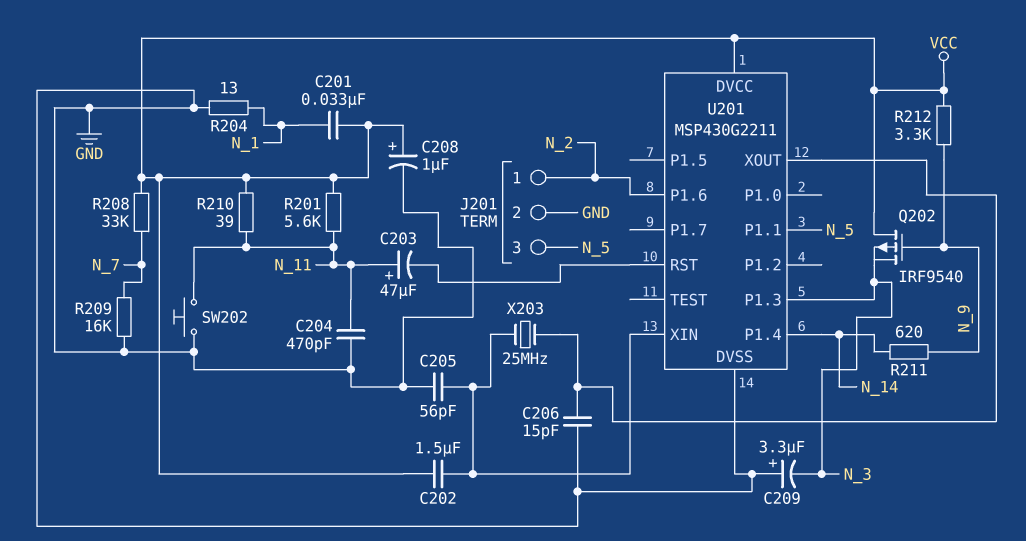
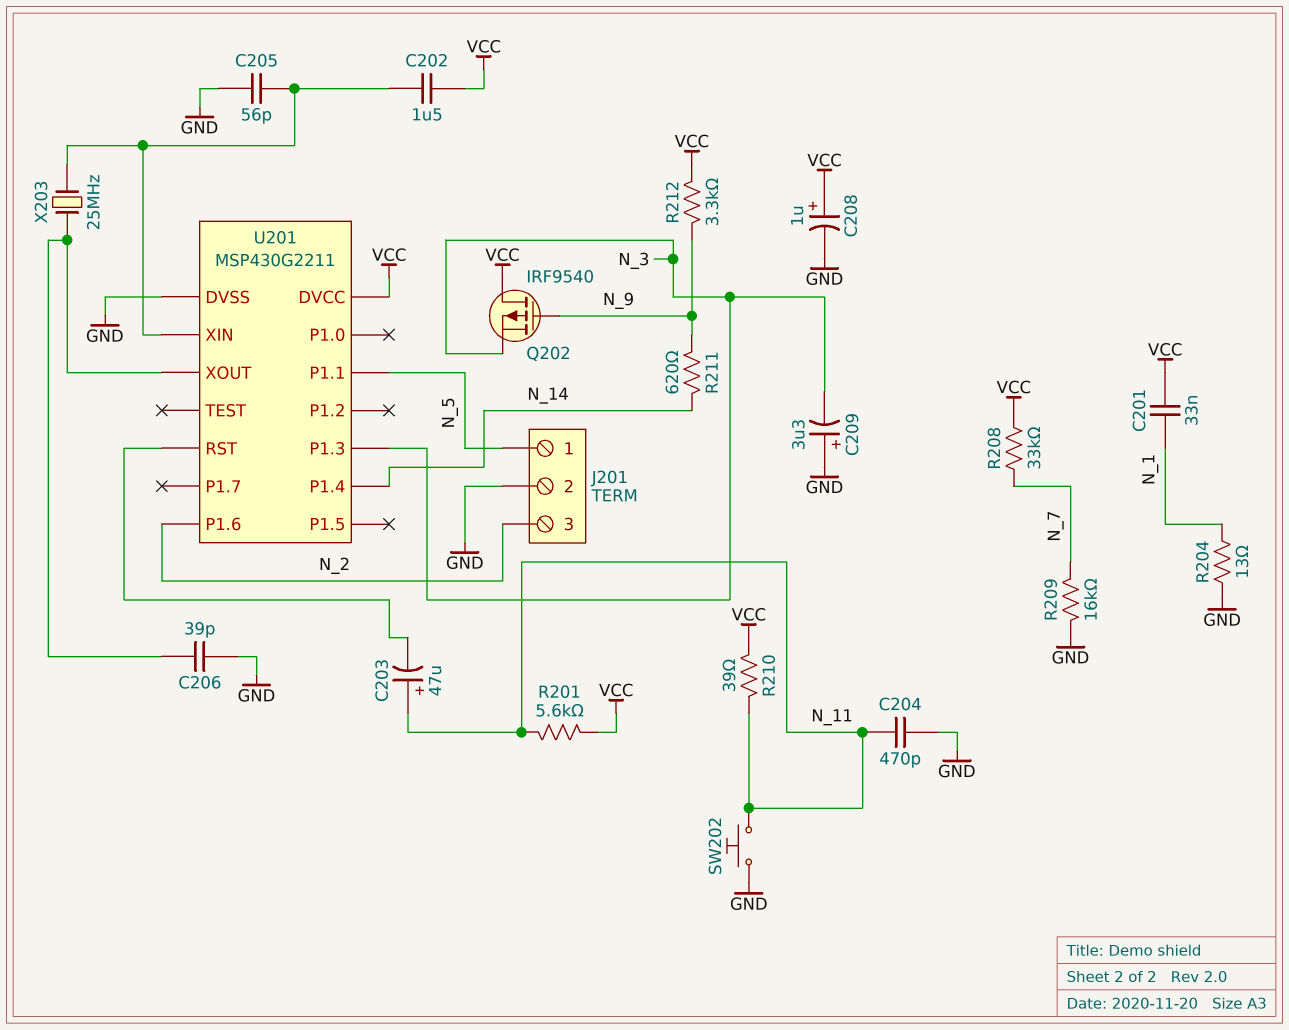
C206: 15pF (GND, U201/XOUT) -> 39pF (GND, U201/XOUT)
J201 pin 1: N_2 -> N_5
J201 pin 3: N_5 -> N_2

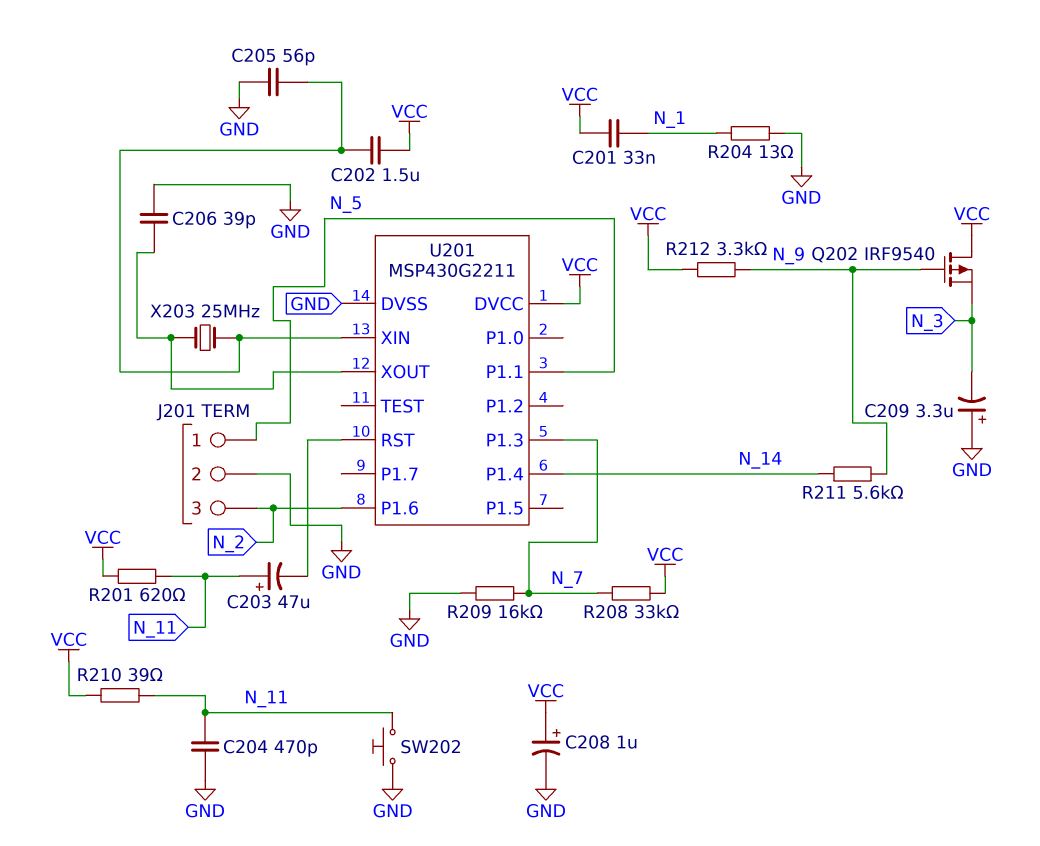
R201: 5.6k (N_11, VCC) -> 620 (N_11, VCC)
R211: 620 (N_9, N_14) -> 5.6k (N_9, N_14)
U201 pin P1.3: N_3 -> N_7

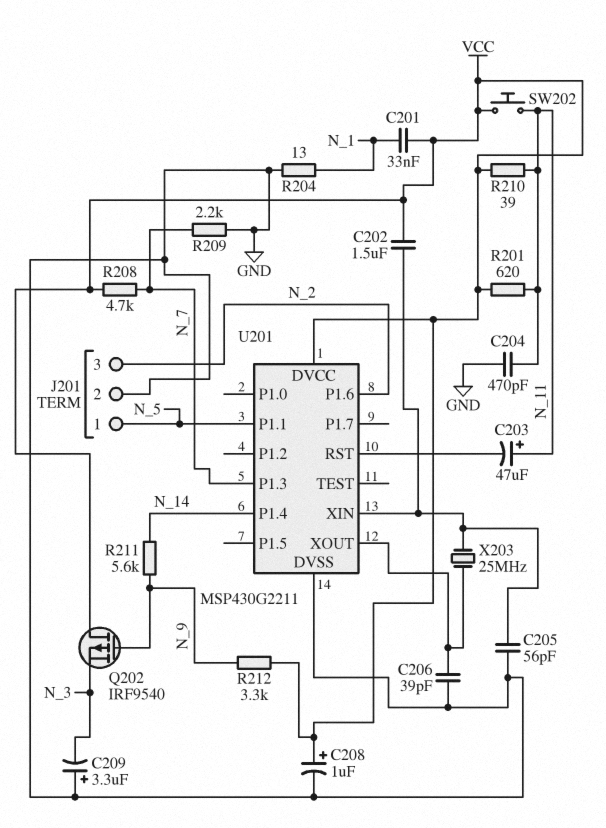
R208: 33k (N_7, VCC) -> 4.7k (N_7, VCC)
R209: 16k (GND, N_7) -> 2.2k (GND, N_7)
SW202: button (GND, N_11) -> button (N_11, VCC)

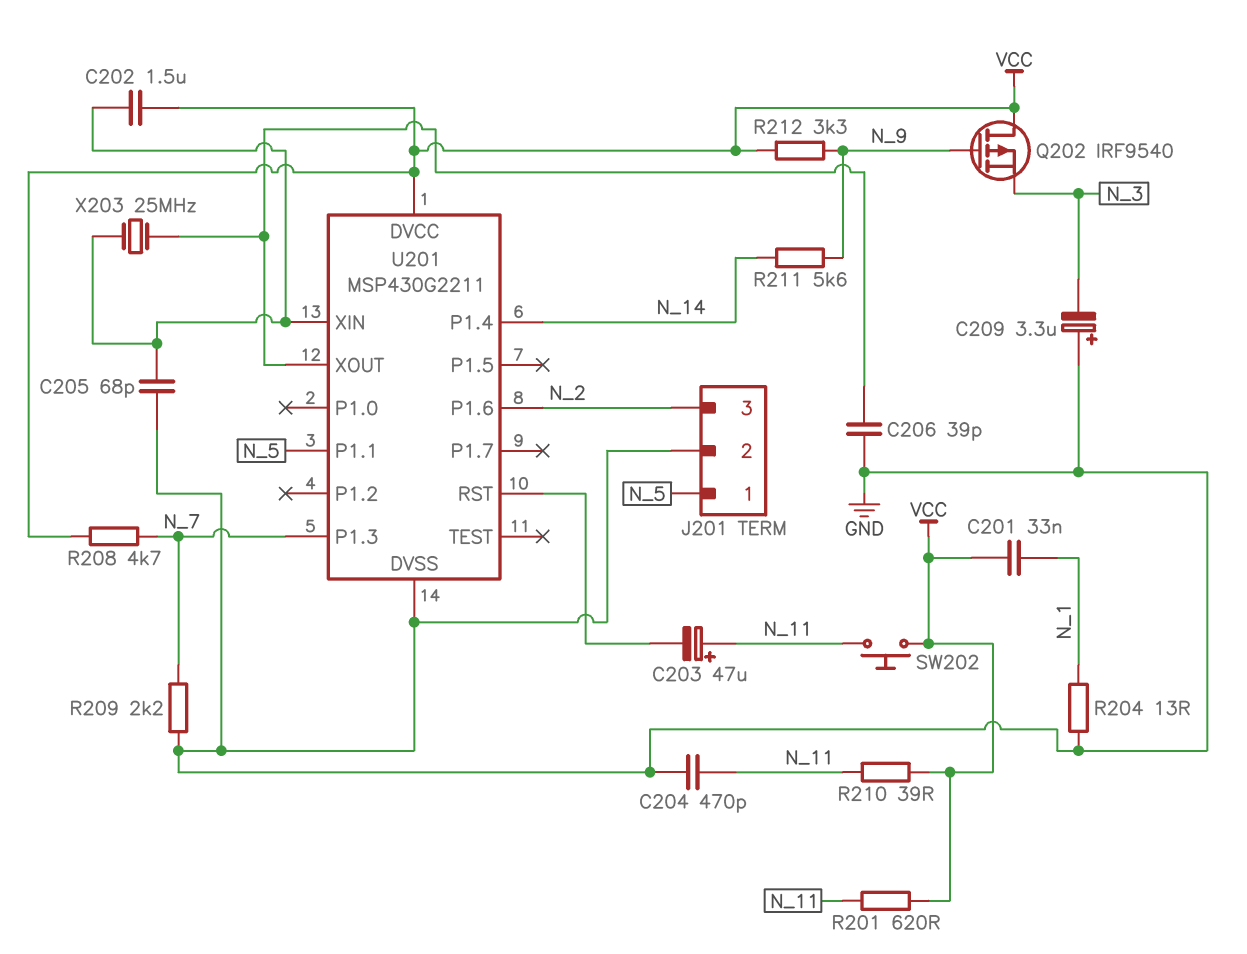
C205: 56pF (GND, U201/XIN) -> 68pF (GND, U201/XIN)
C208: 1uF (plus VCC, minus GND) -> none

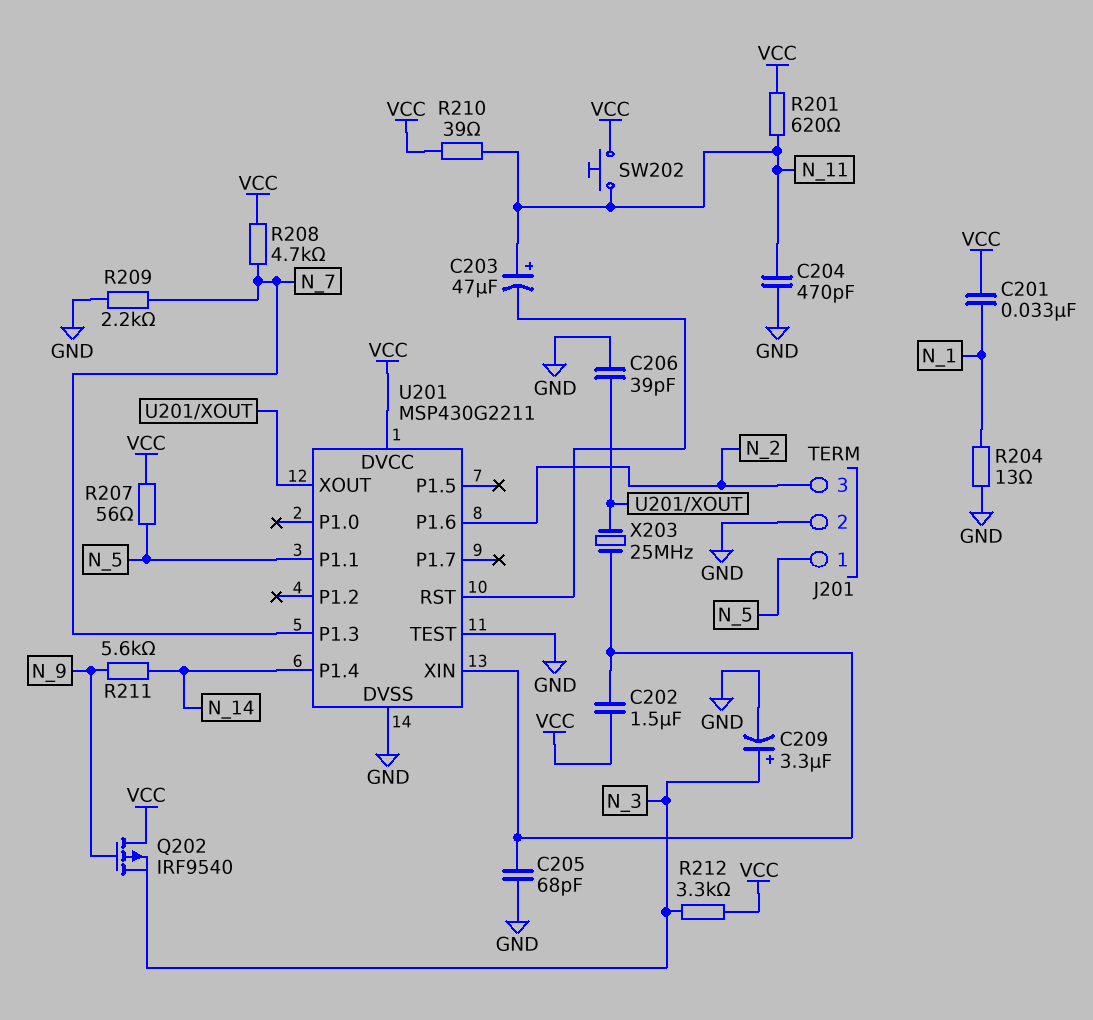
C209: 3.3uF (plus GND, minus N_3) -> 3.3uF (plus N_3, minus GND)
R207: none -> 56 (N_5, VCC)
R212: 3.3k (N_9, VCC) -> 3.3k (N_3, VCC)
U201 pin TEST: none -> GND

